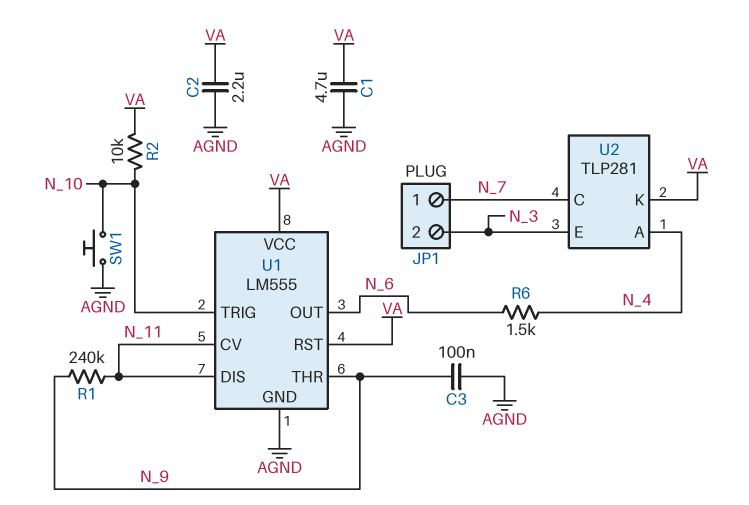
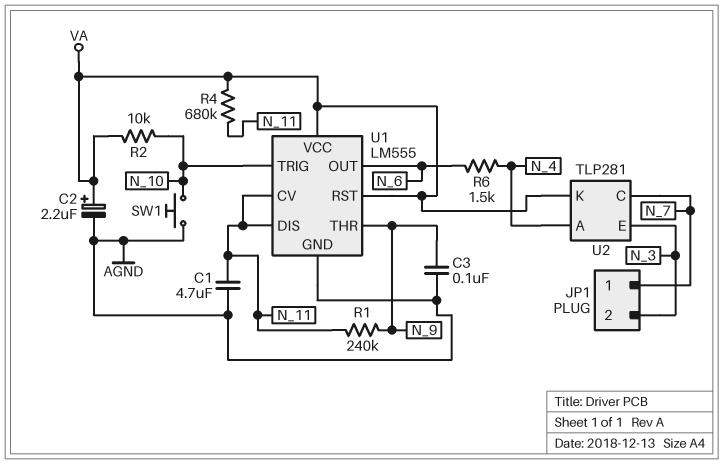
C1: 4.7uF (AGND, VA) -> 4.7uF (AGND, N_11)
C2: 2.2uF (AGND, VA) -> 2.2uF (plus VA, minus AGND)
R4: none -> 680k (N_11, VA)

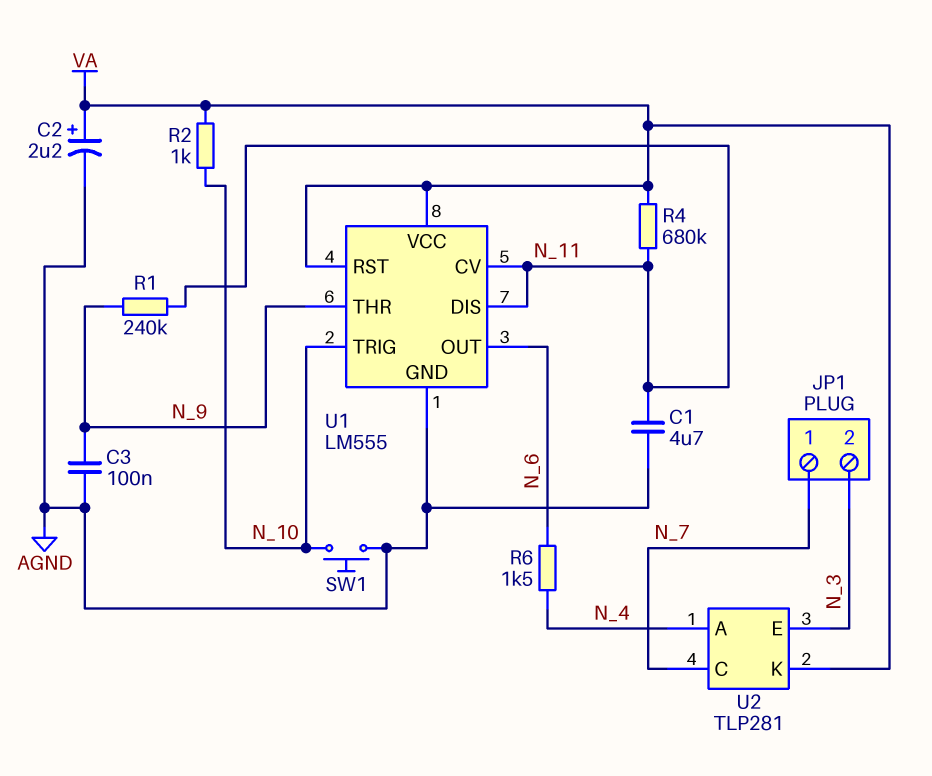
R2: 10k (N_10, VA) -> 1k (N_10, VA)

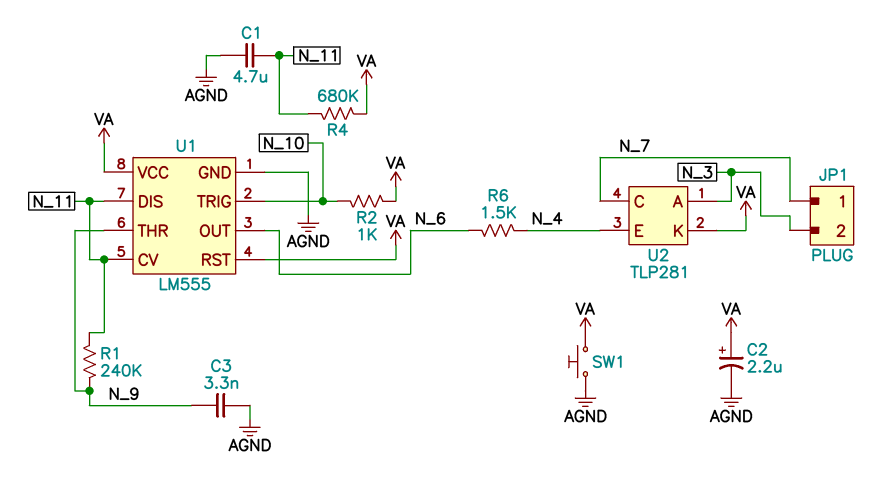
C3: 100nF (AGND, N_9) -> 3.3nF (AGND, N_9)
SW1: button (AGND, N_10) -> button (AGND, VA)
U2 pin A: N_4 -> N_3
U2 pin E: N_3 -> N_4

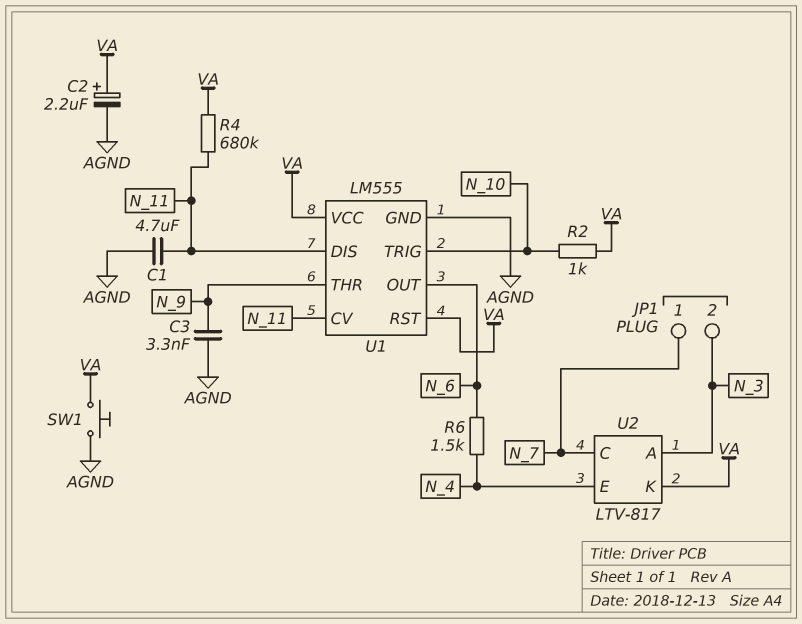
R1: 240k (N_9, N_11) -> none
U2: TLP281 -> LTV-817

